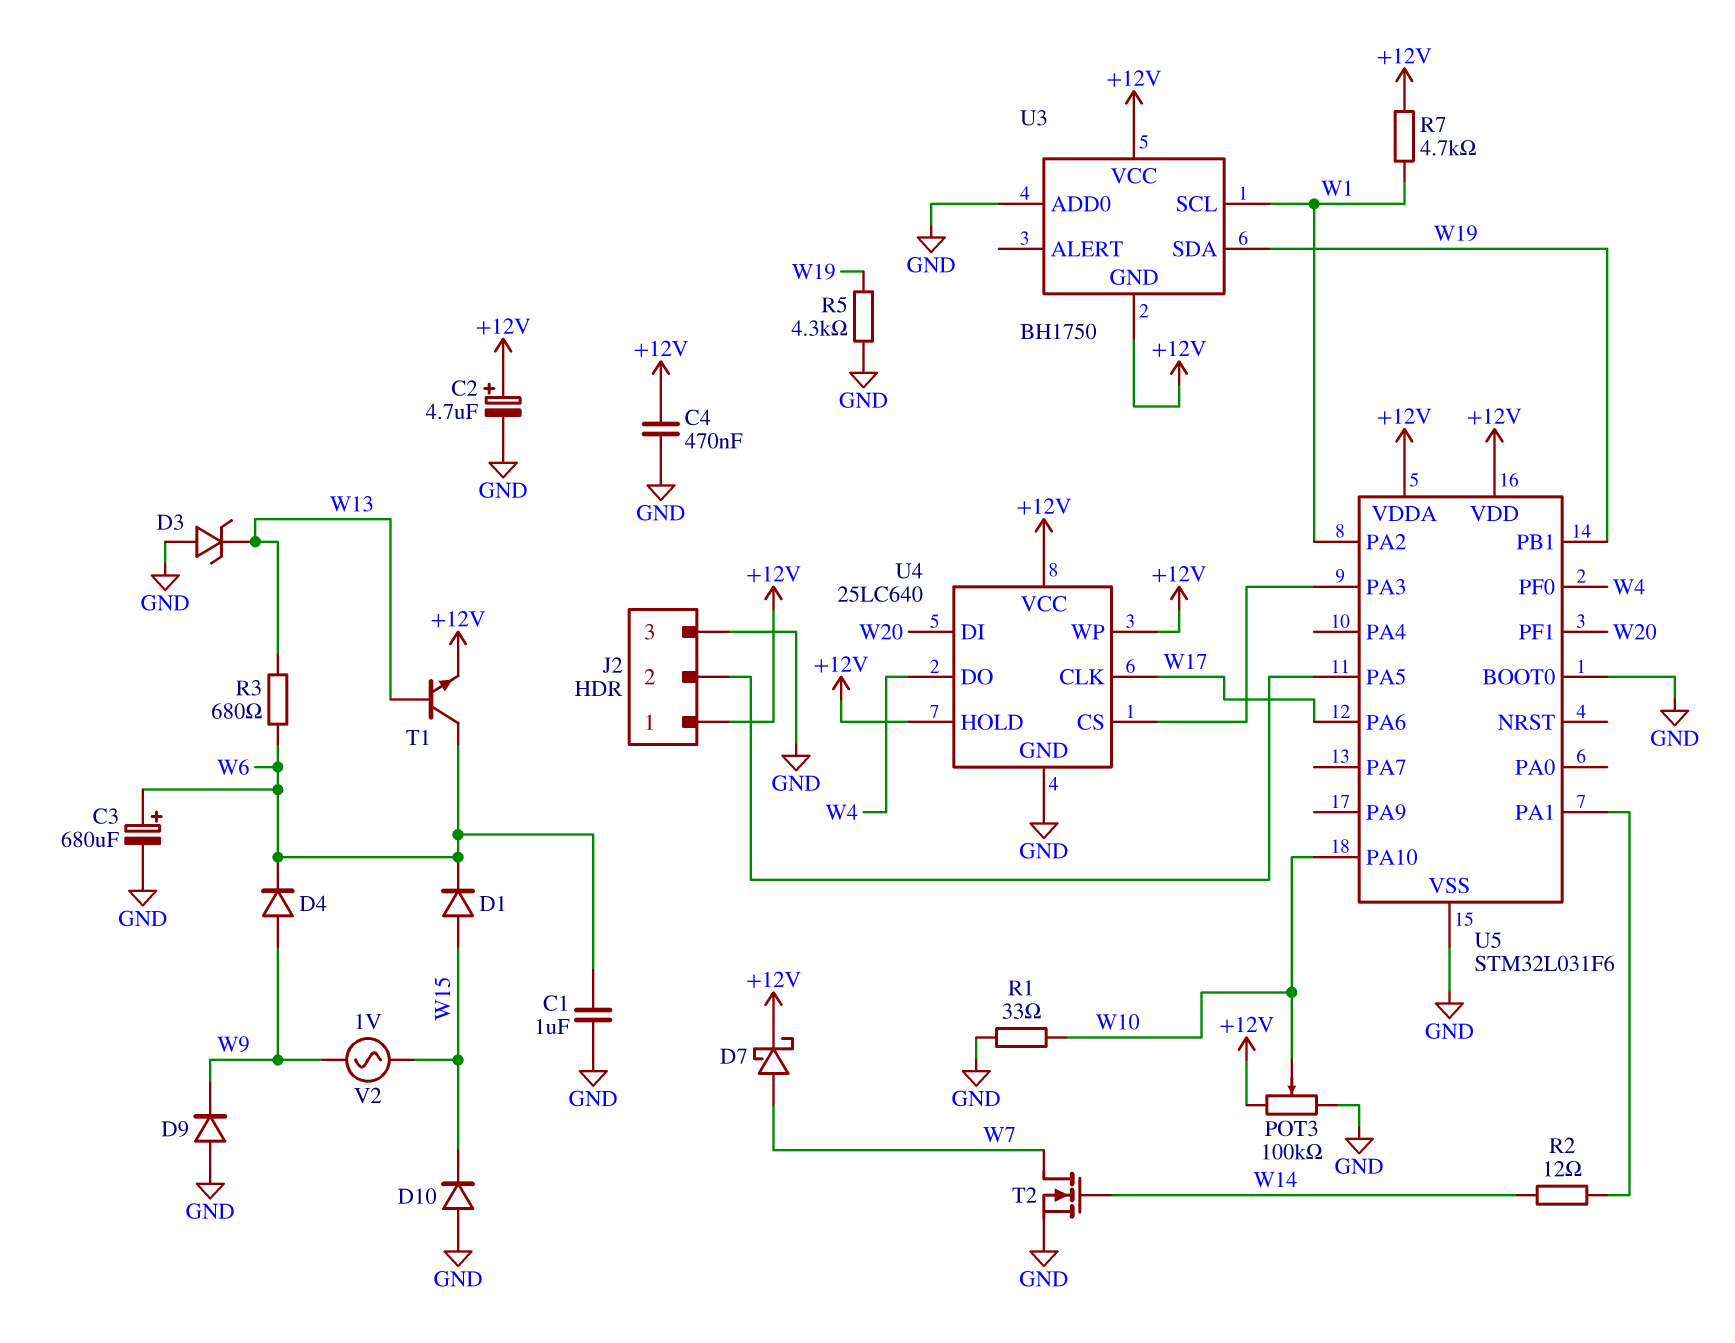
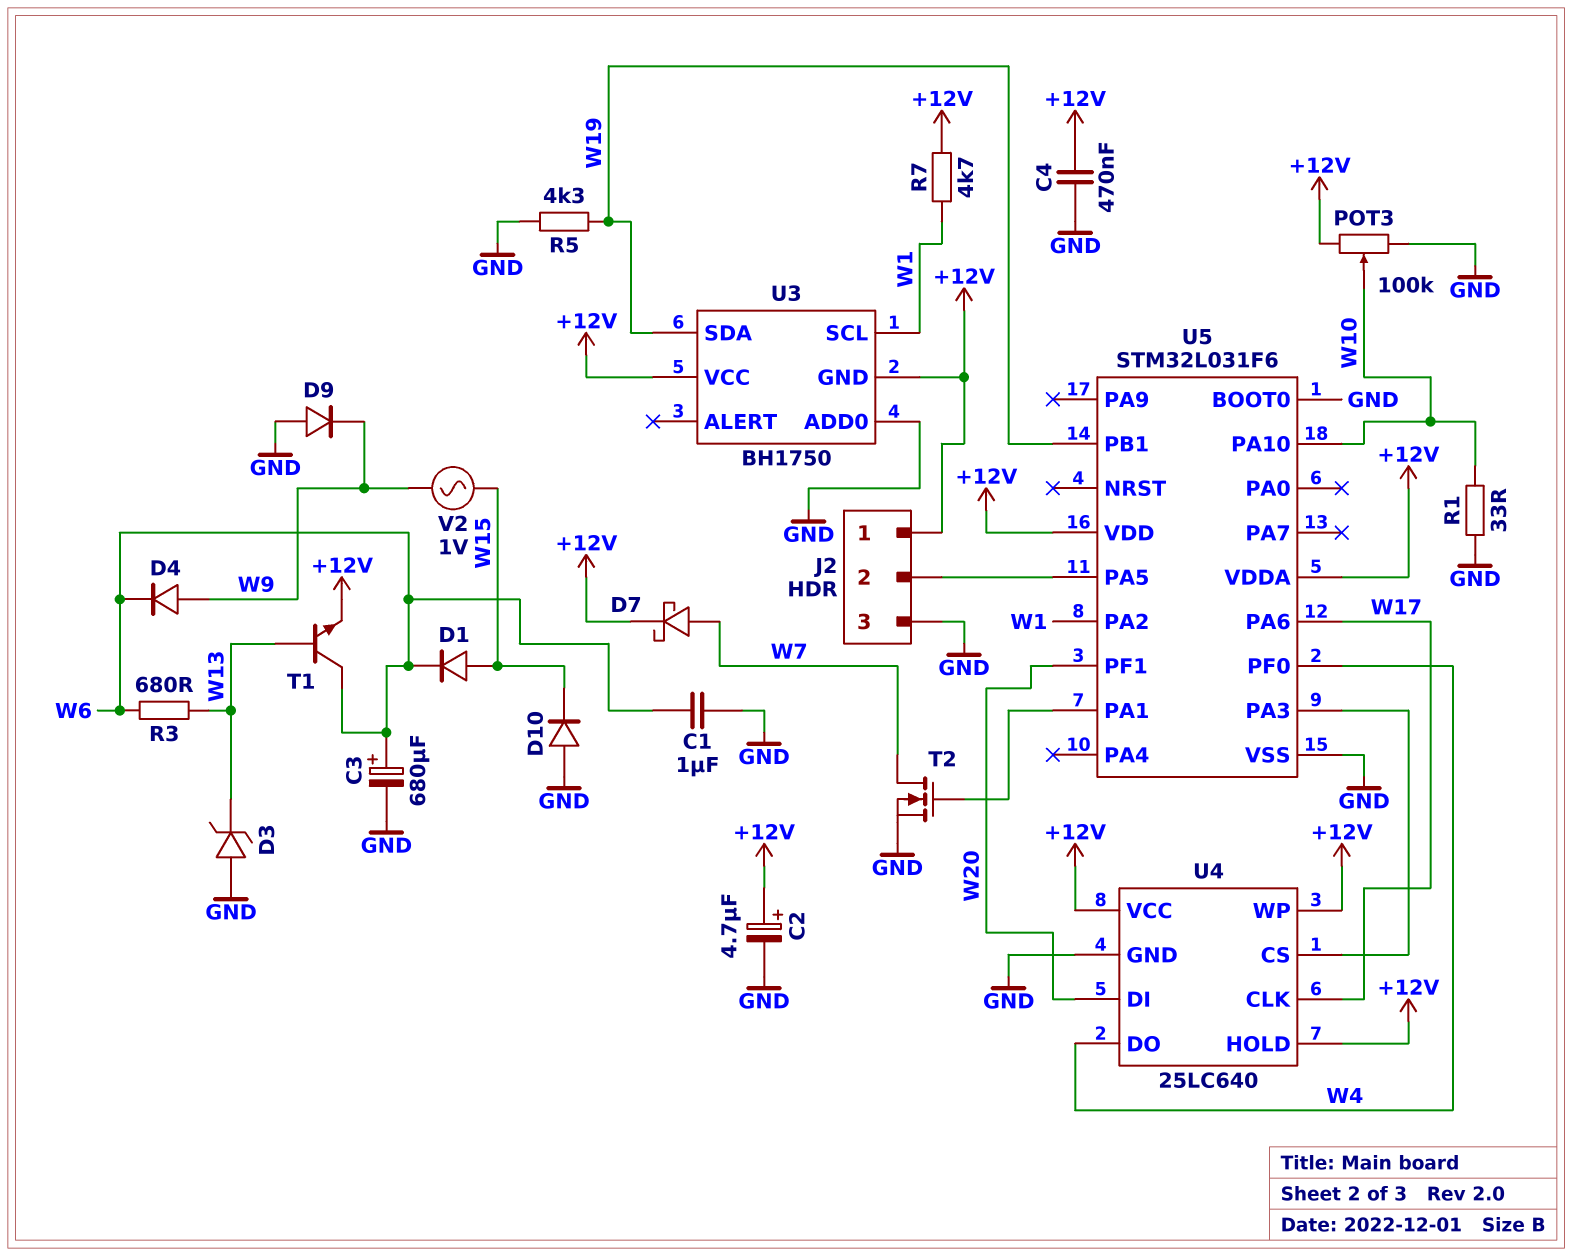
R2: 12 (U5/PA1, W14) -> none
T2: NMOS (G W14, D W7, S GND) -> NMOS (G U5/PA1, D W7, S GND)

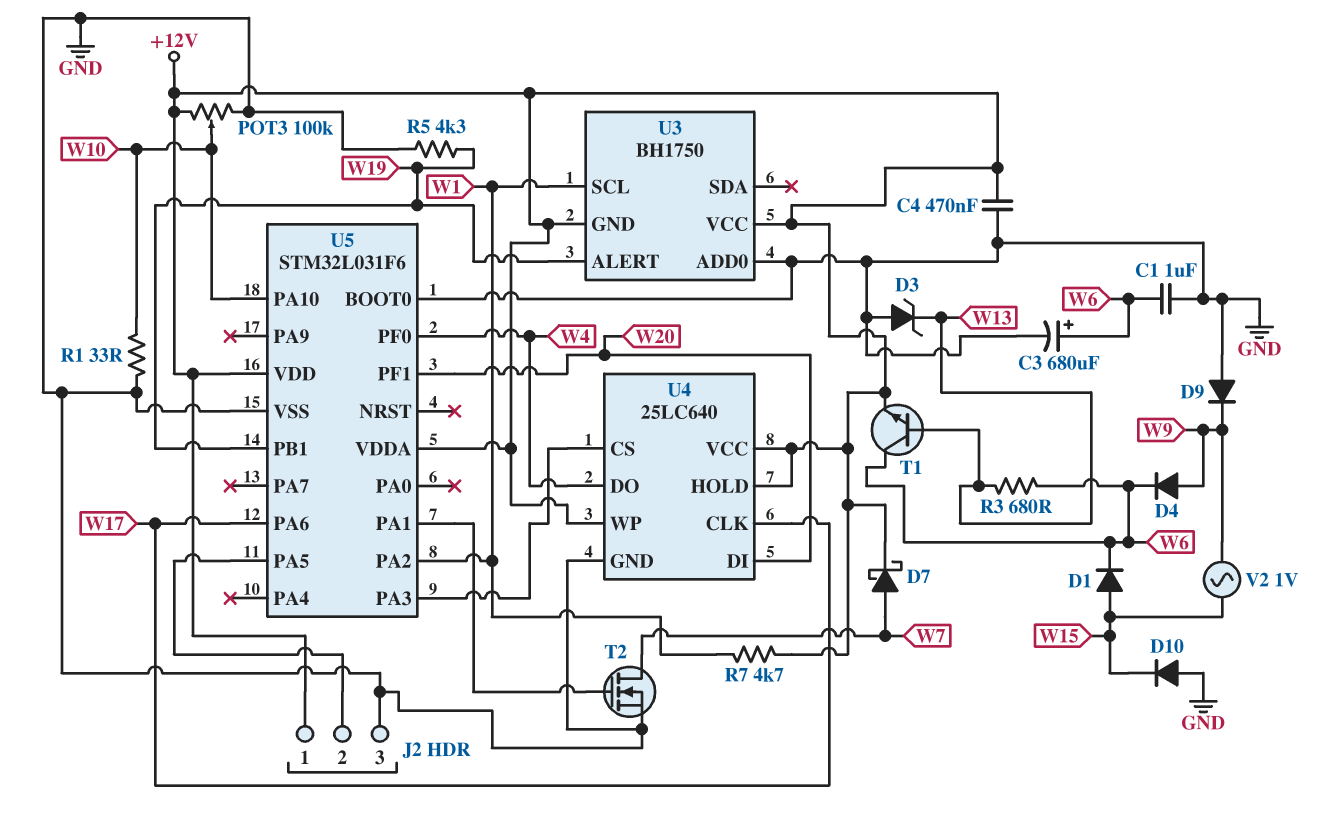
C2: 4.7uF (plus +12V, minus GND) -> none
U3 pin ALERT: none -> W19
U3 pin SDA: W19 -> none

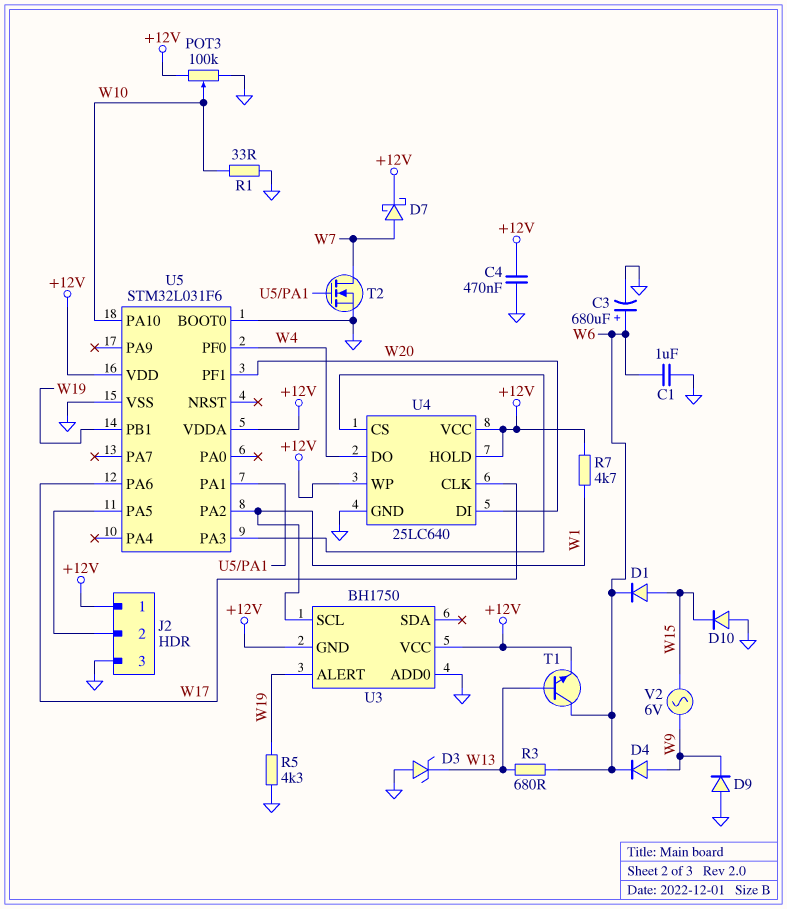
V2: AC 1V (W9, W15) -> AC 6V (W9, W15)

